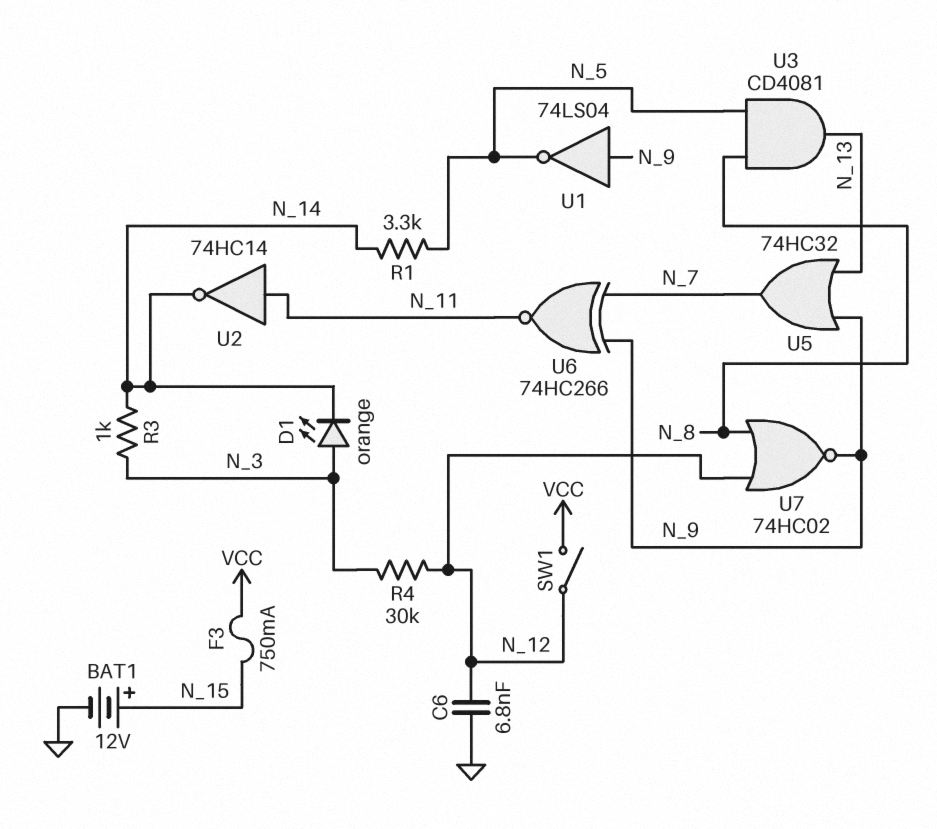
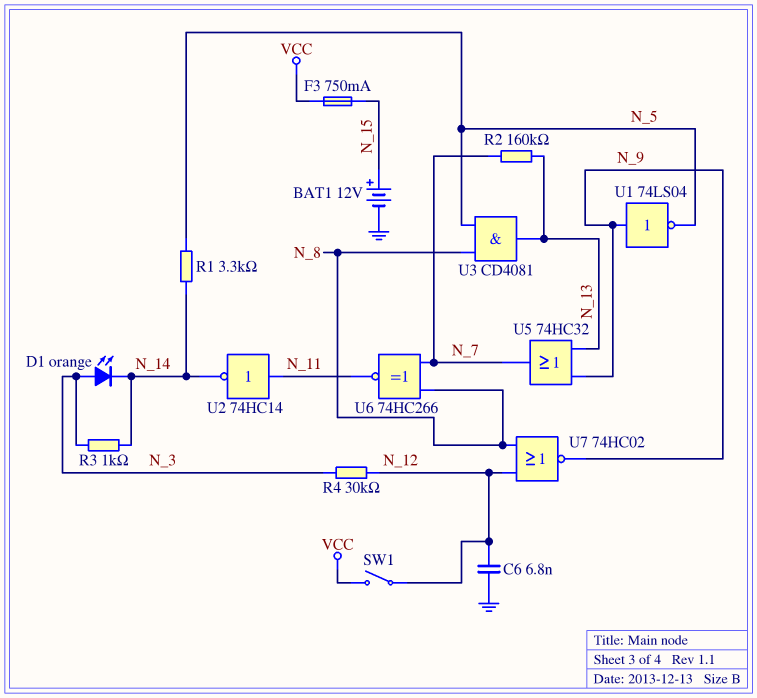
R2: none -> 160k (N_7, N_13)
U6: XNOR 74HC266 (in N_7, in N_9, out N_11) -> XNOR 74HC266 (in N_7, in N_8, out N_11)

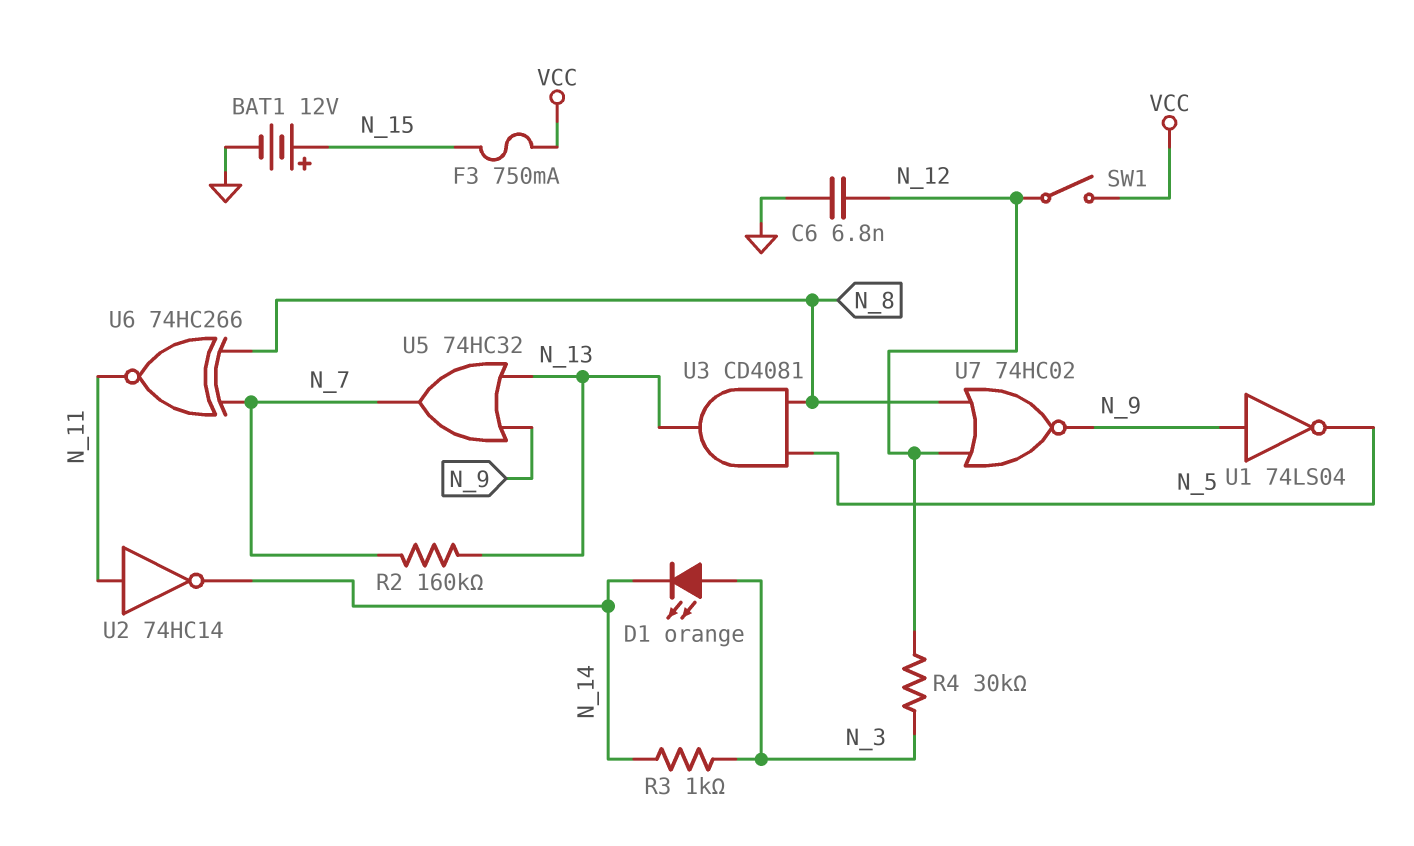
R1: 3.3k (N_5, N_14) -> none

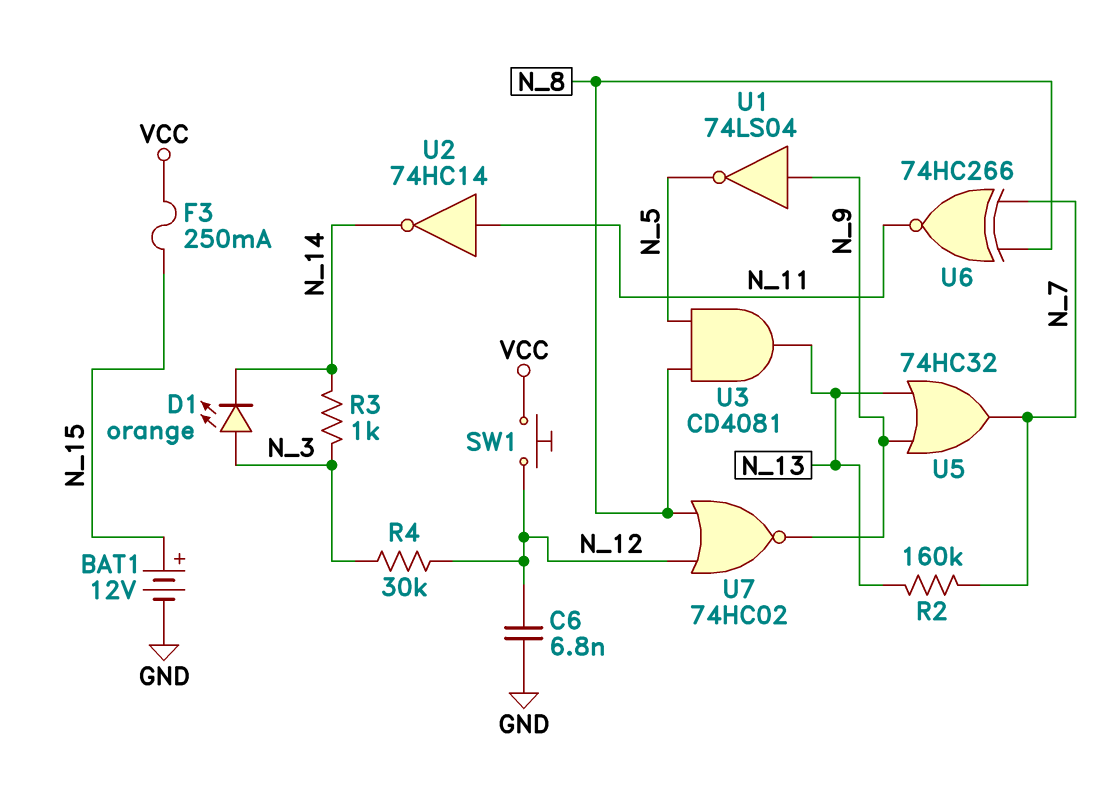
F3: 750mA (N_15, VCC) -> 250mA (N_15, VCC)
SW1: switch (N_12, VCC) -> button (N_12, VCC)

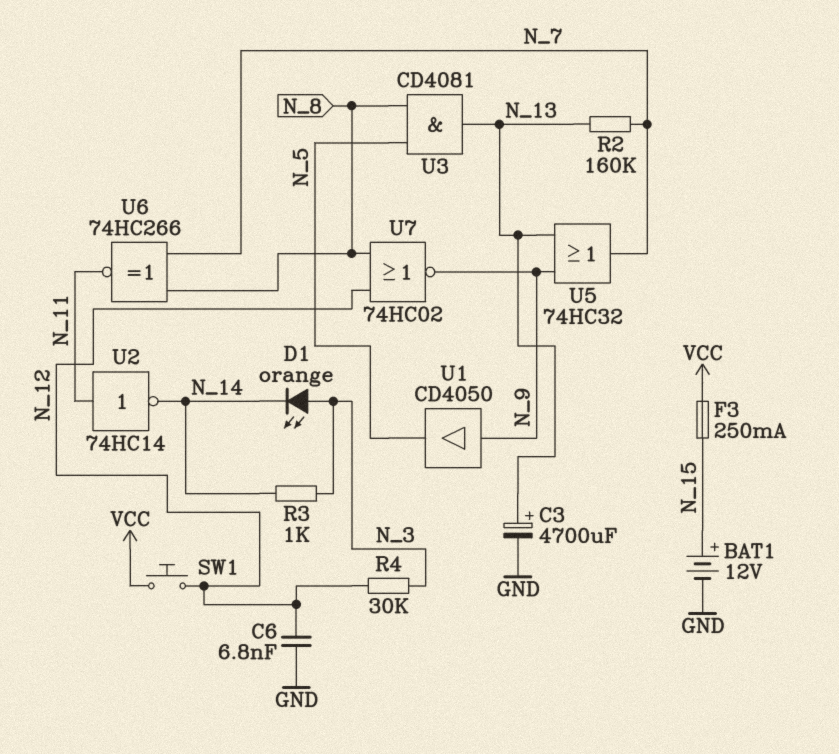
C3: none -> 4700uF (plus N_13, minus GND)
U1: NOT 74LS04 (in N_9, out N_5) -> buffer CD4050 (in N_9, out N_5)

